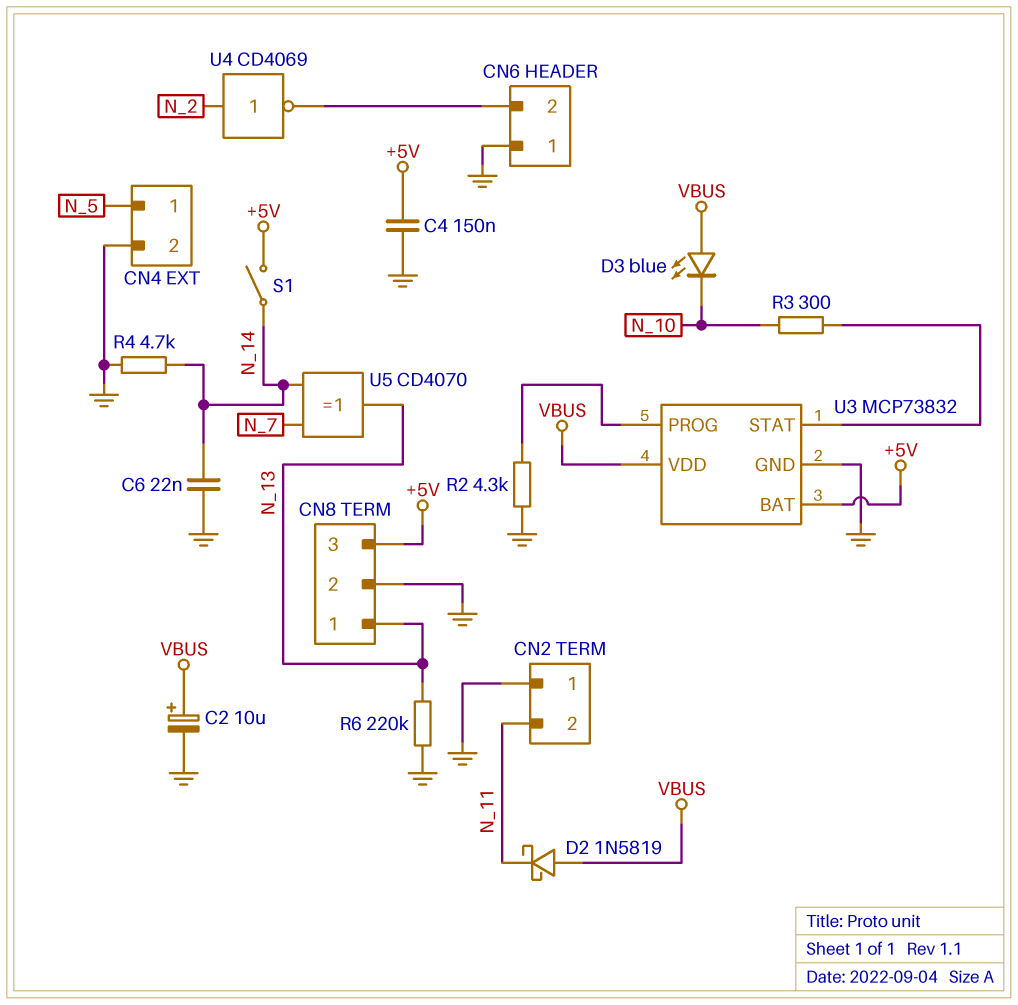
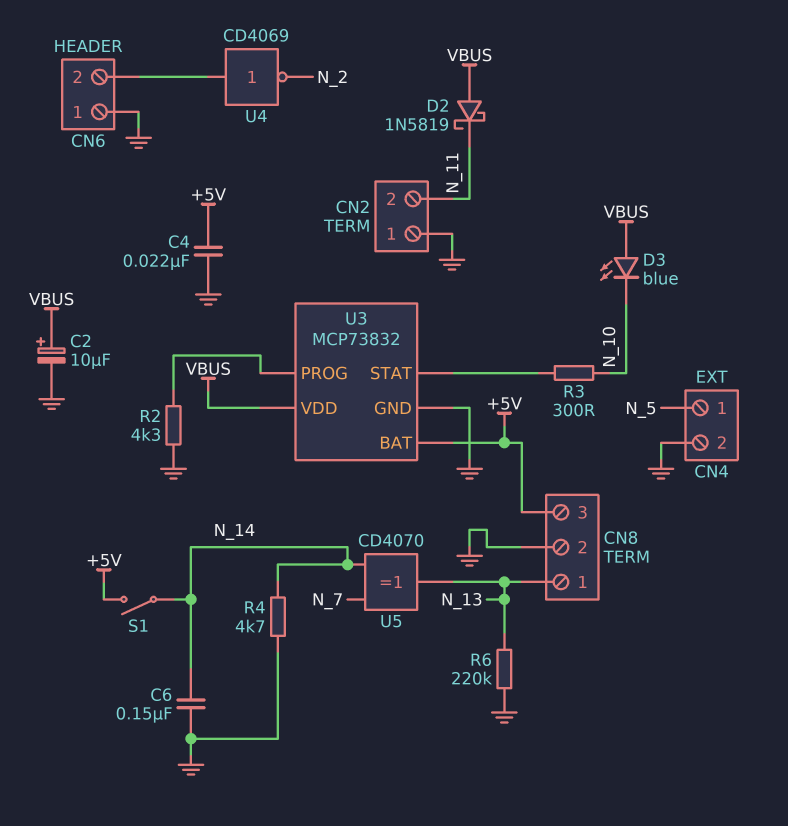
C4: 150nF (+5V, GND) -> 22nF (+5V, GND)
C6: 22nF (GND, N_14) -> 150nF (GND, N_14)
U4: NOT CD4069 (in N_2, out CN6/2) -> NOT CD4069 (in CN6/2, out N_2)

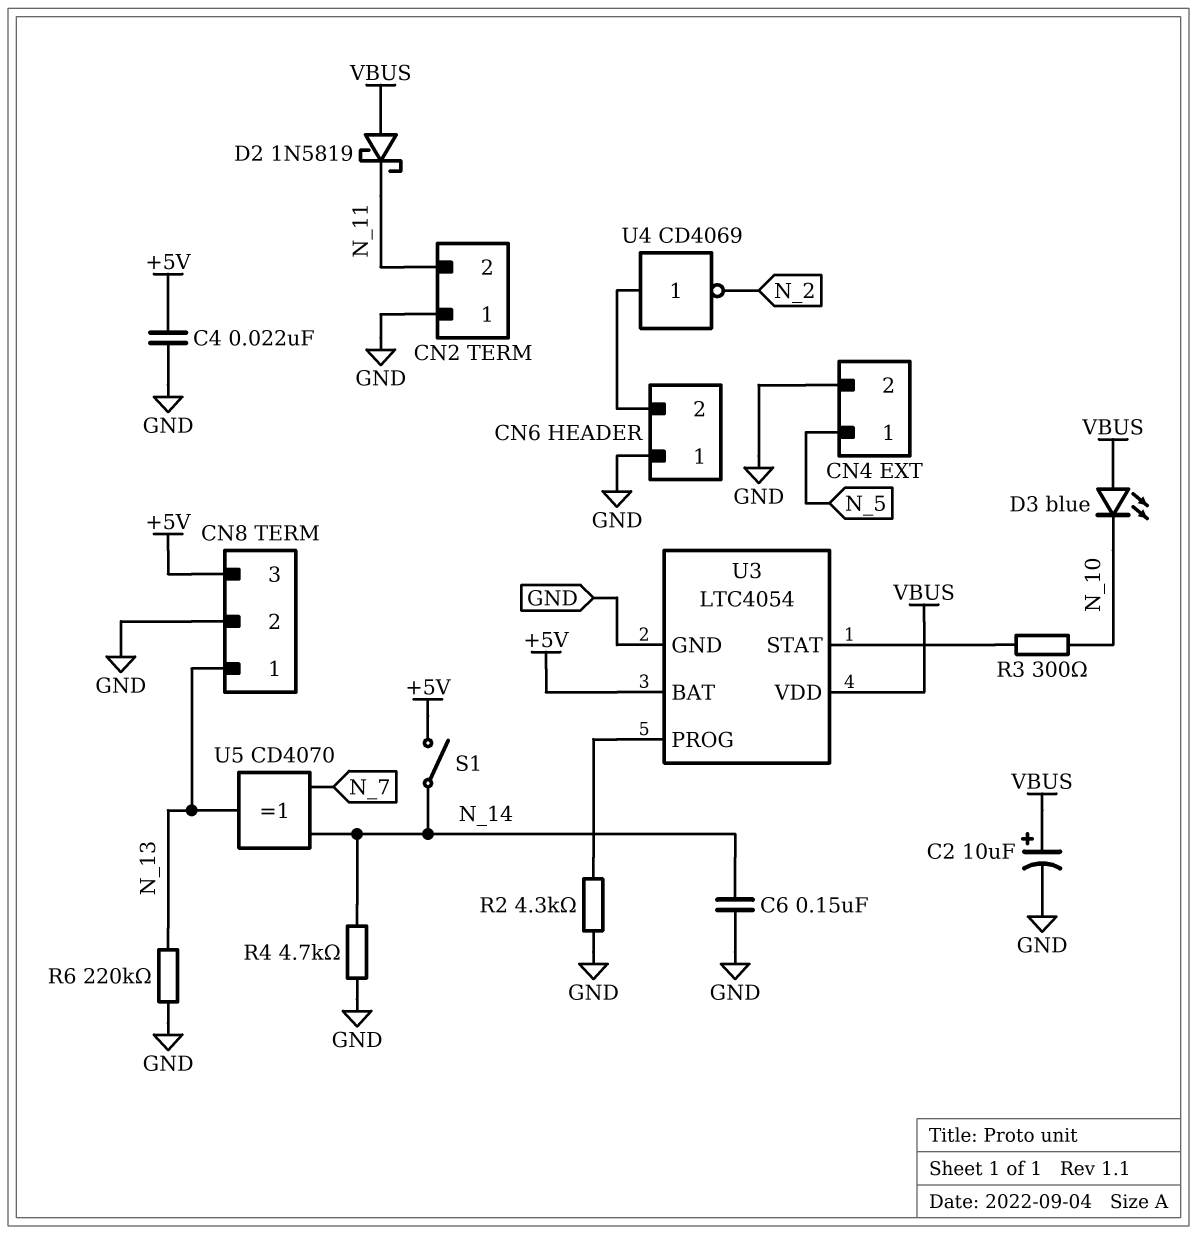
U3: MCP73832 -> LTC4054

